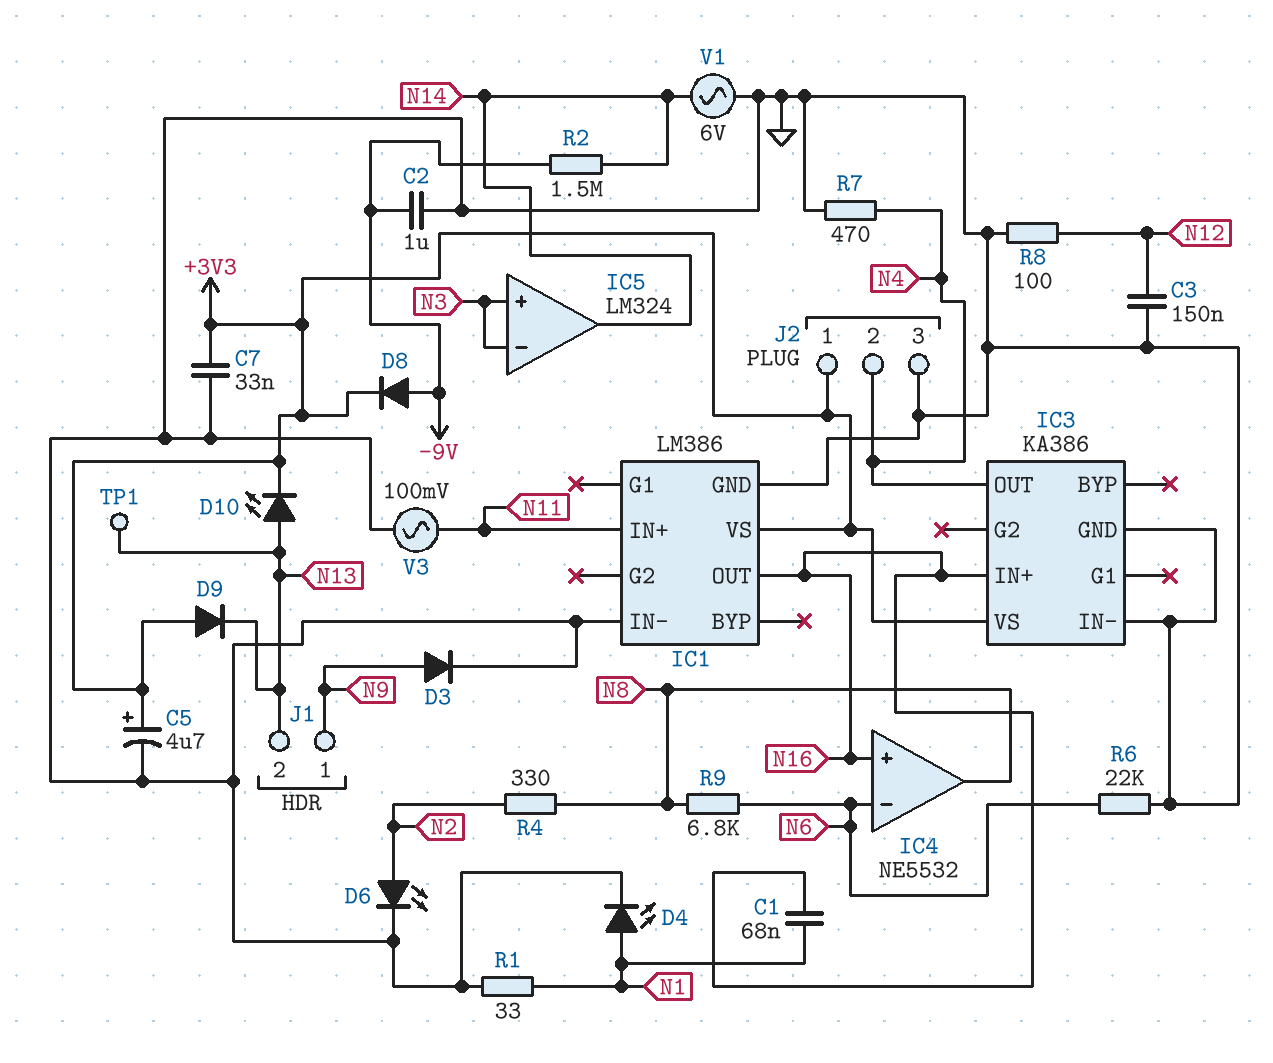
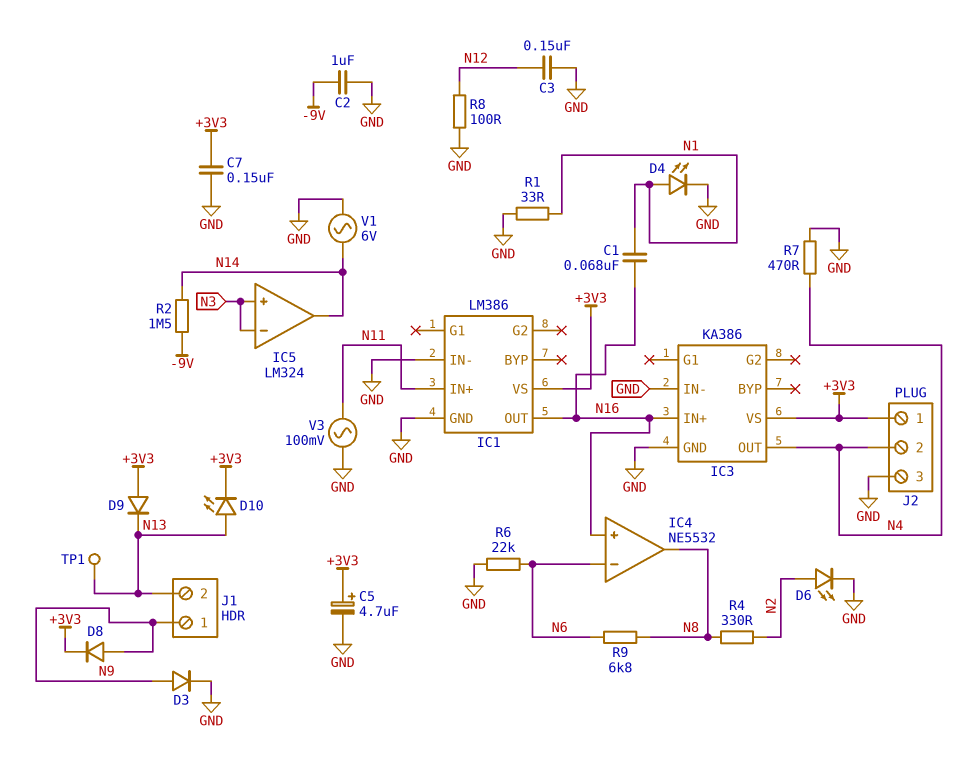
C7: 33nF (+3V3, GND) -> 150nF (+3V3, GND)
D8: diode (A -9V, K +3V3) -> diode (A N9, K +3V3)

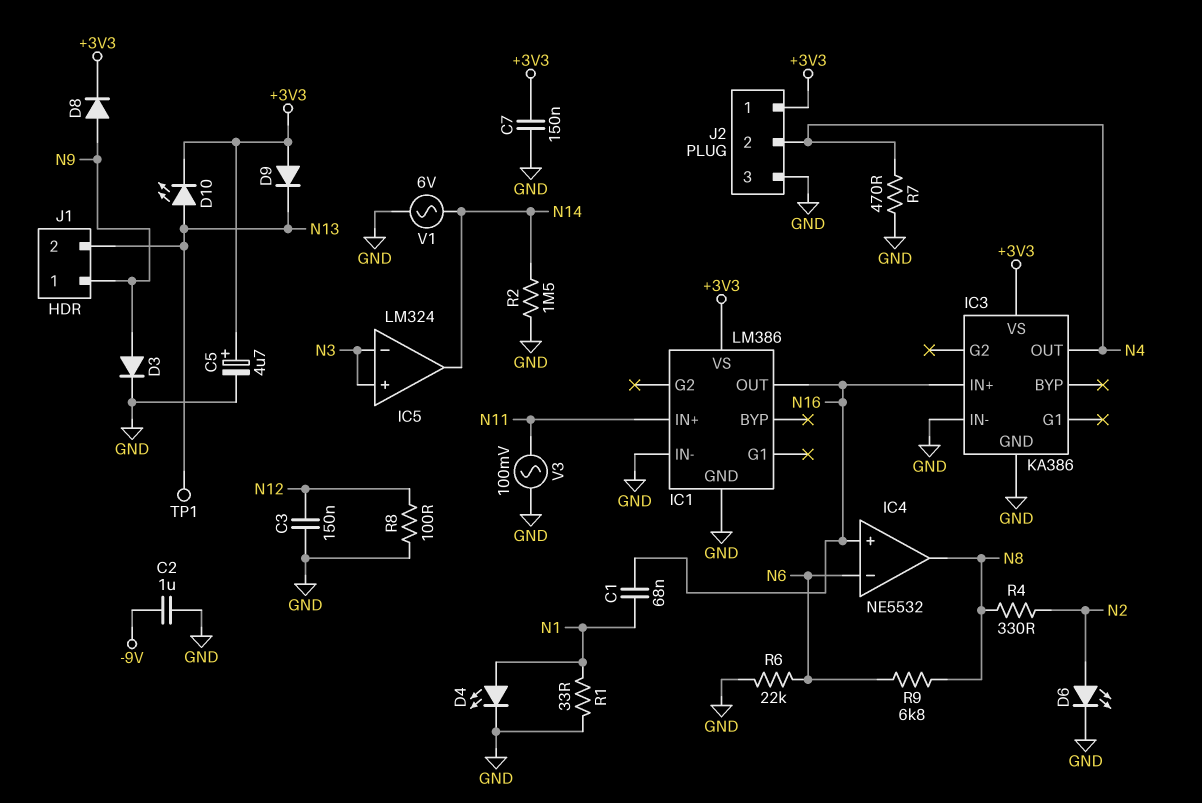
R2: 1.5M (-9V, N14) -> 1.5M (GND, N14)

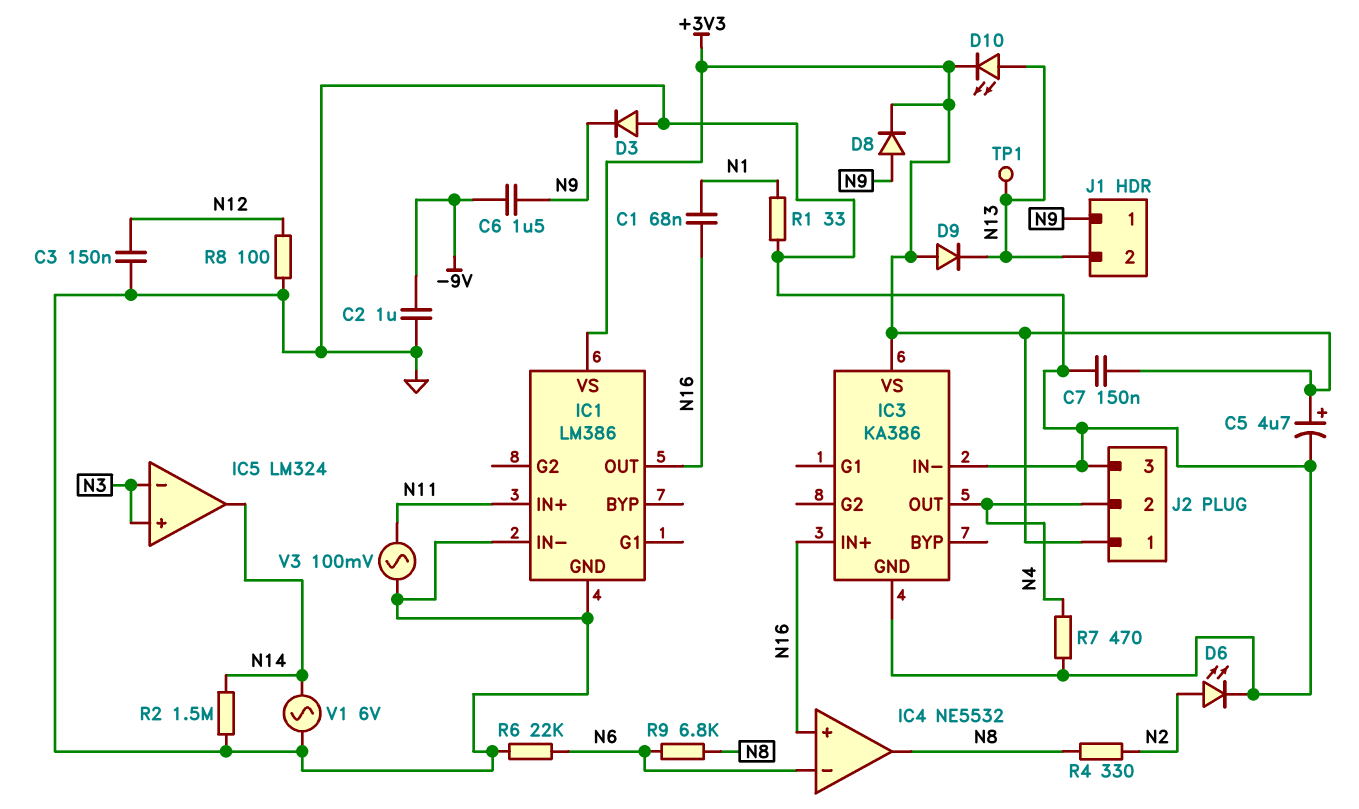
C6: none -> 1.5uF (-9V, N9)
D3: diode (A N9, K GND) -> diode (A GND, K N9)
D4: LED (A N1, K GND) -> none

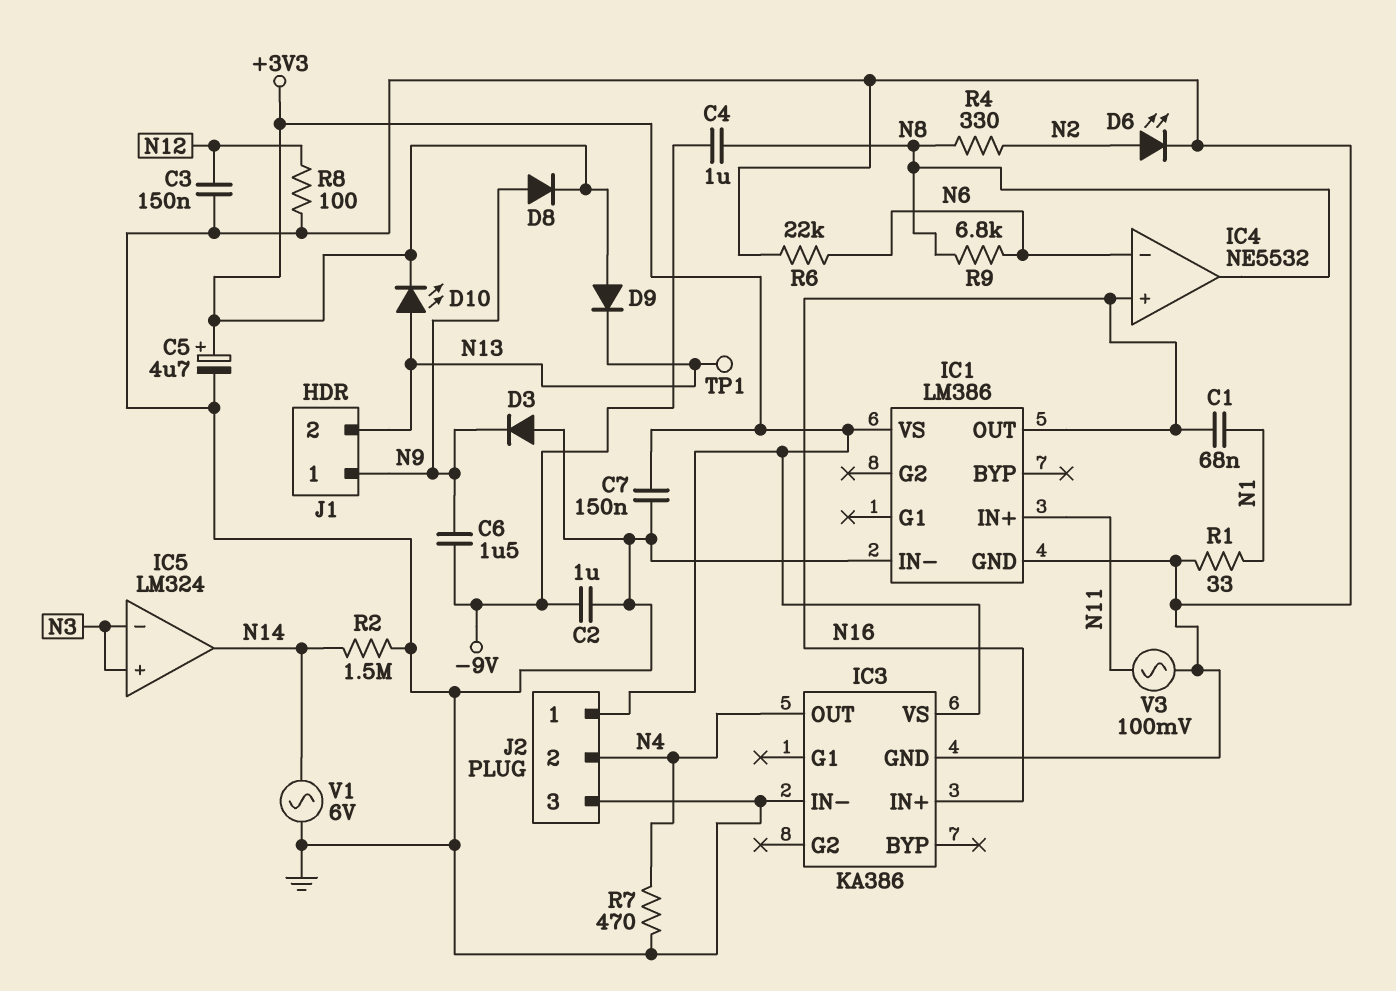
C4: none -> 1uF (-9V, N8)

